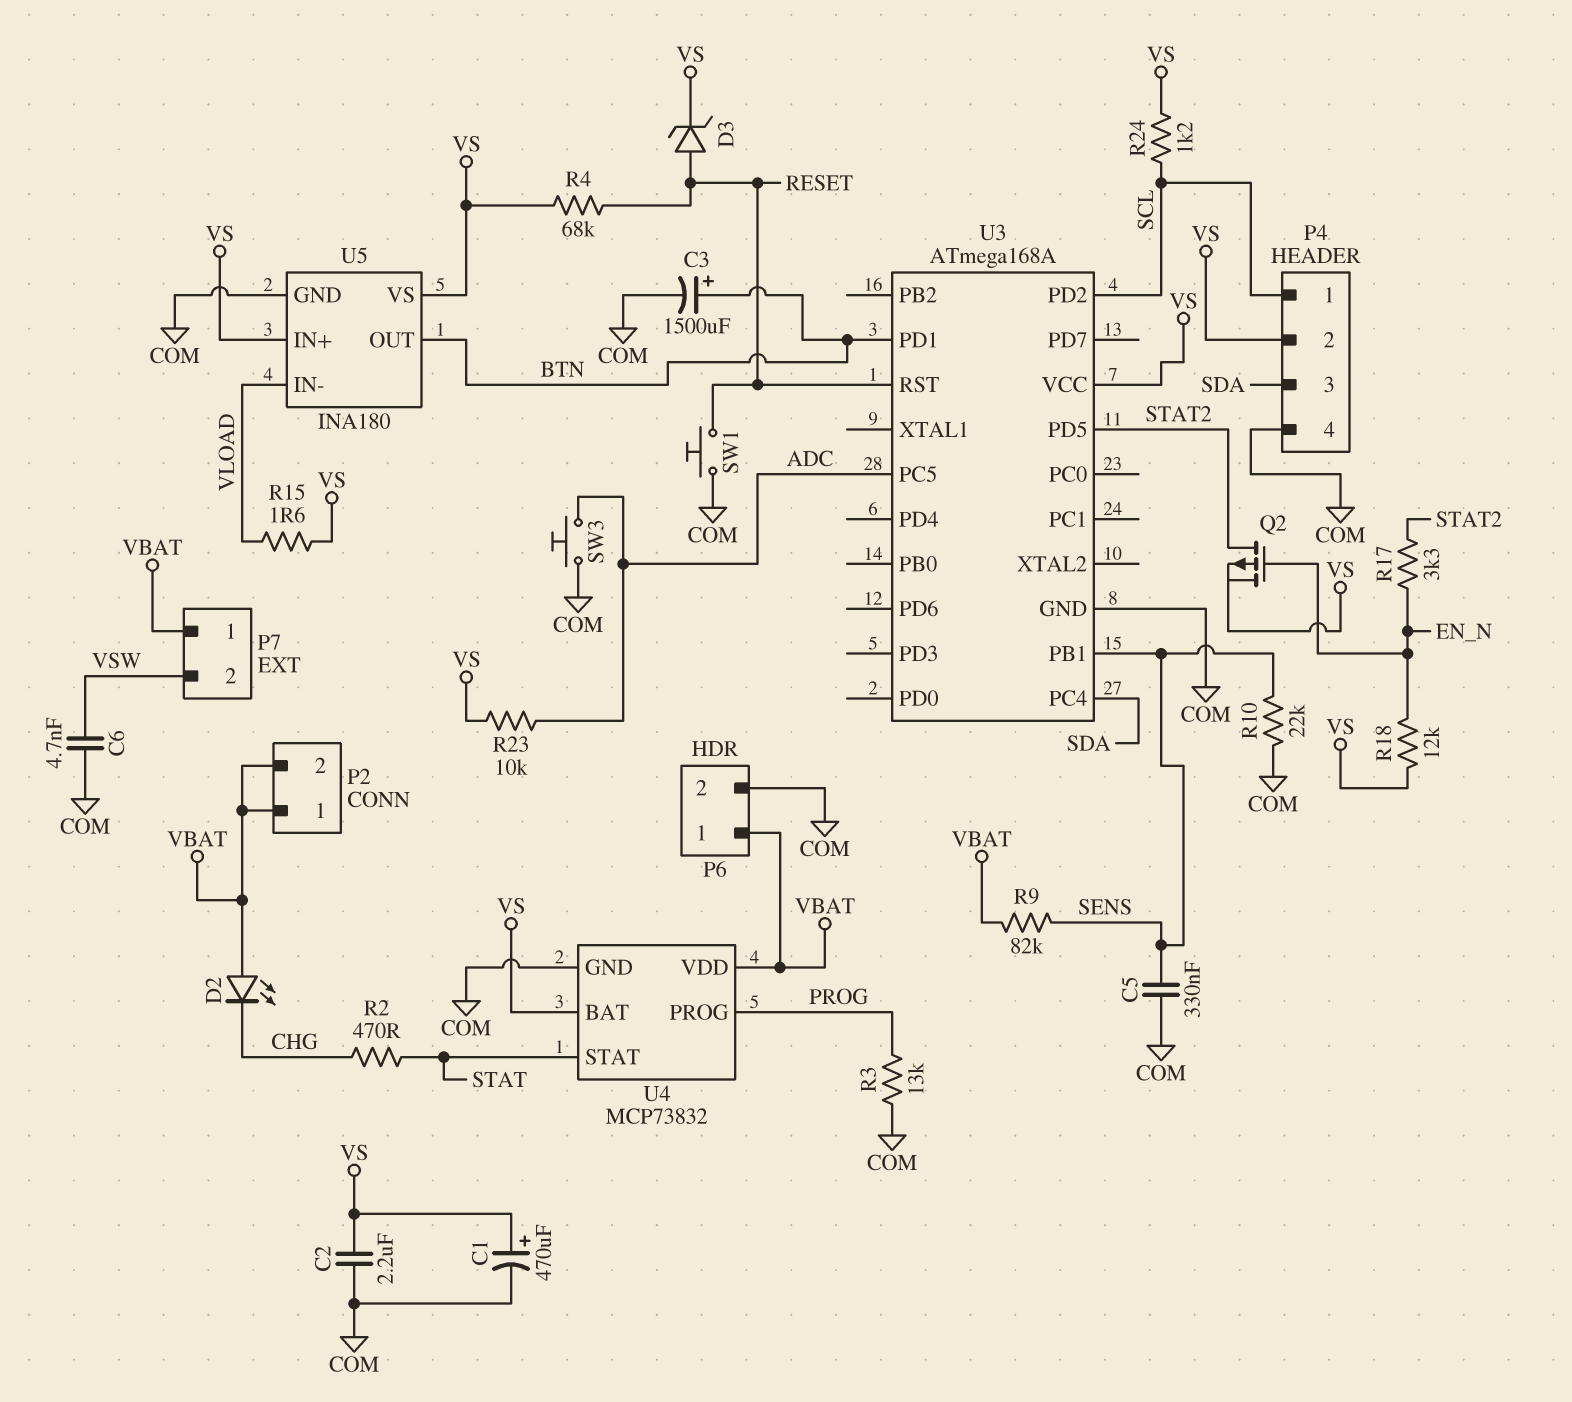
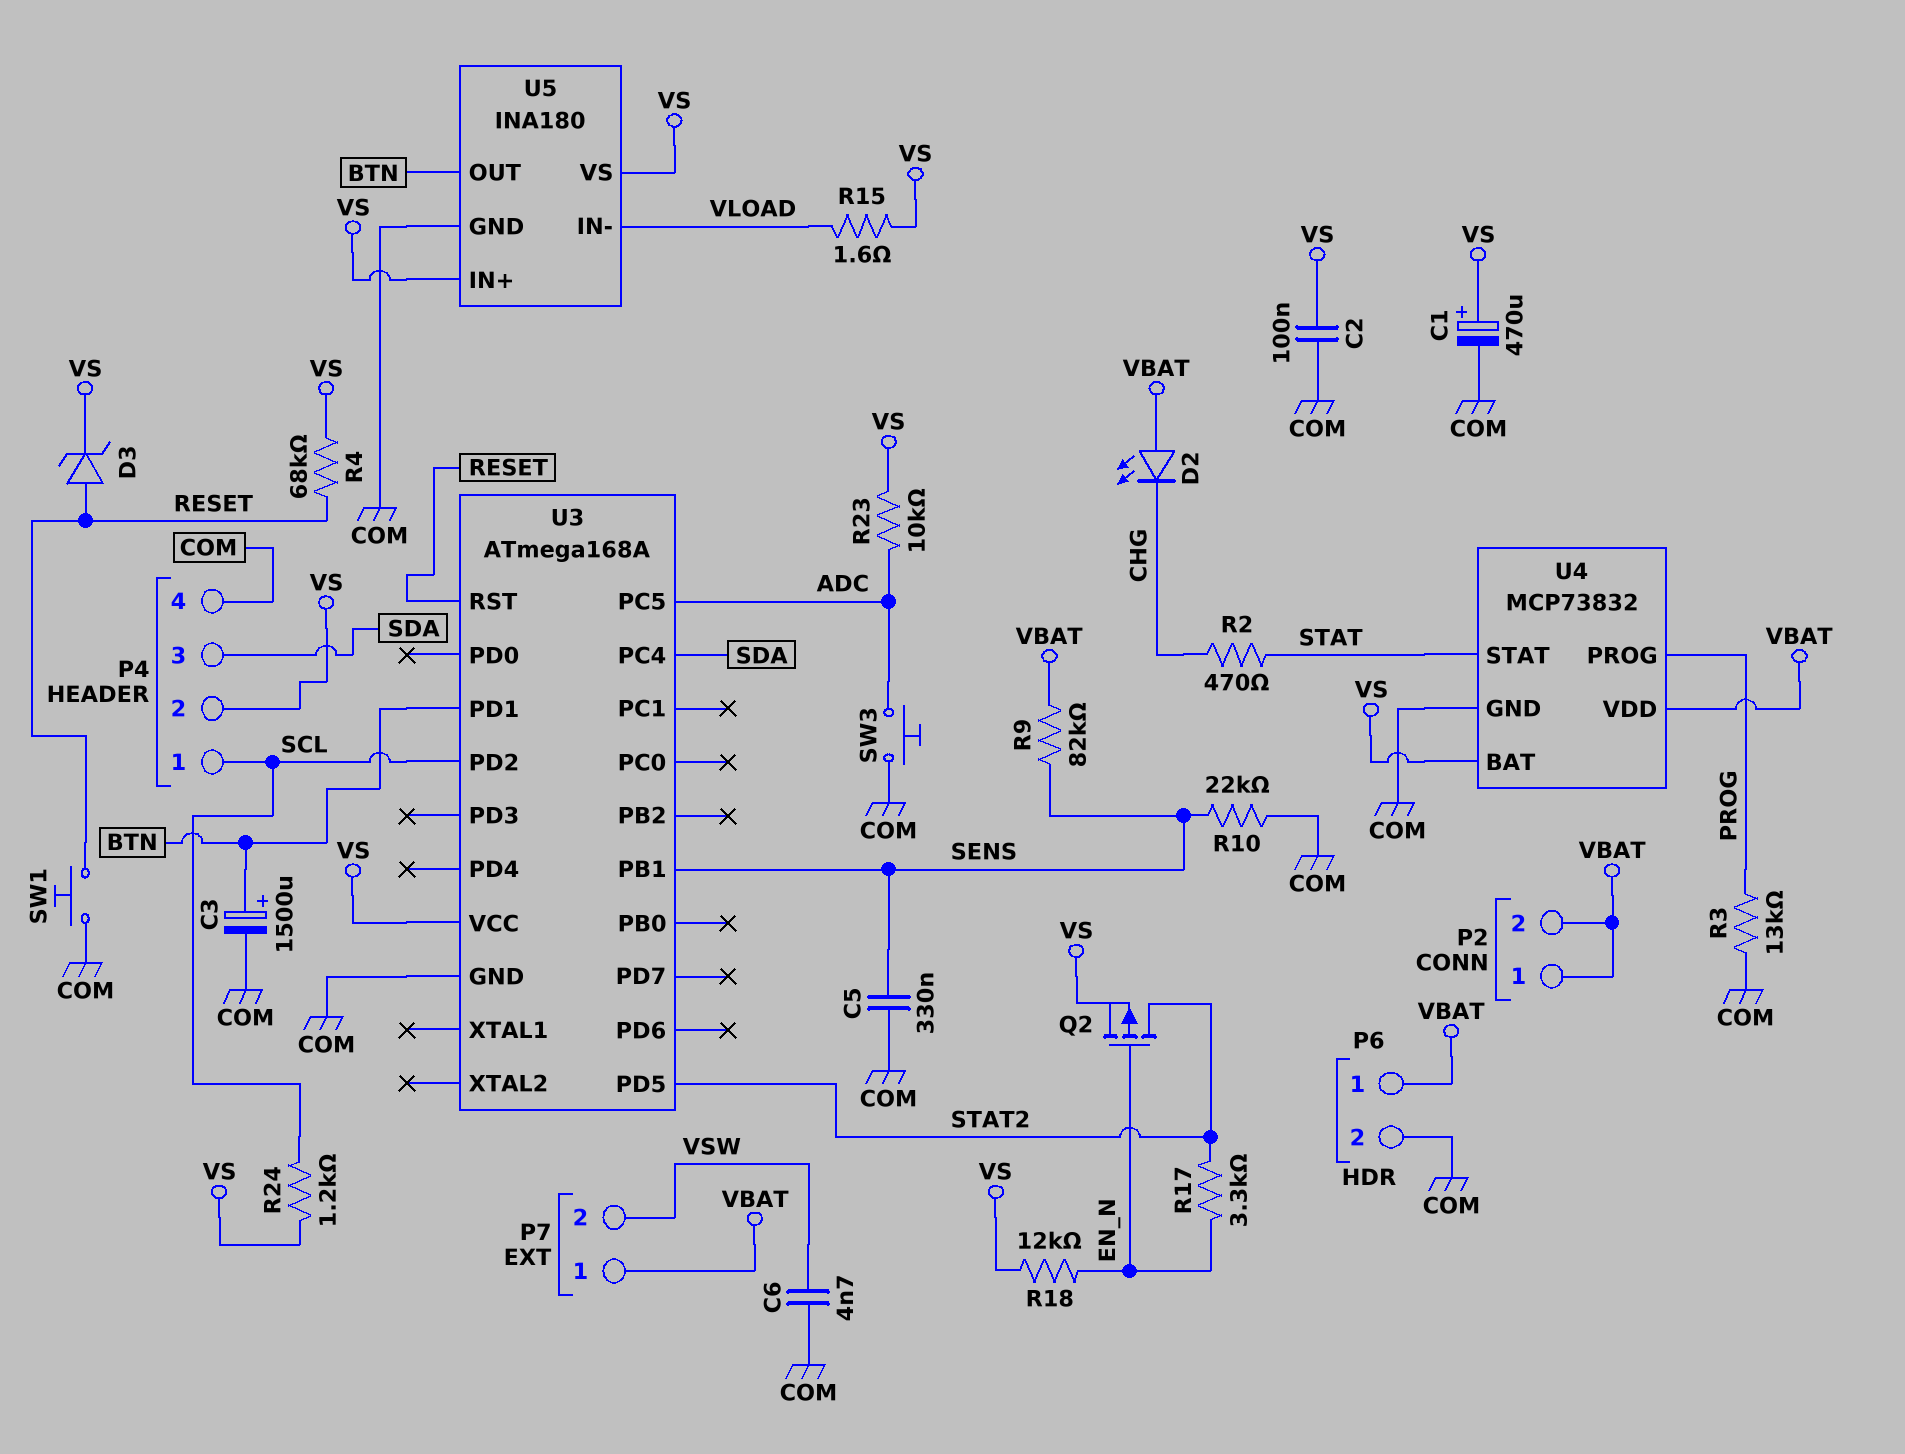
C2: 2.2uF (COM, VS) -> 100nF (COM, VS)

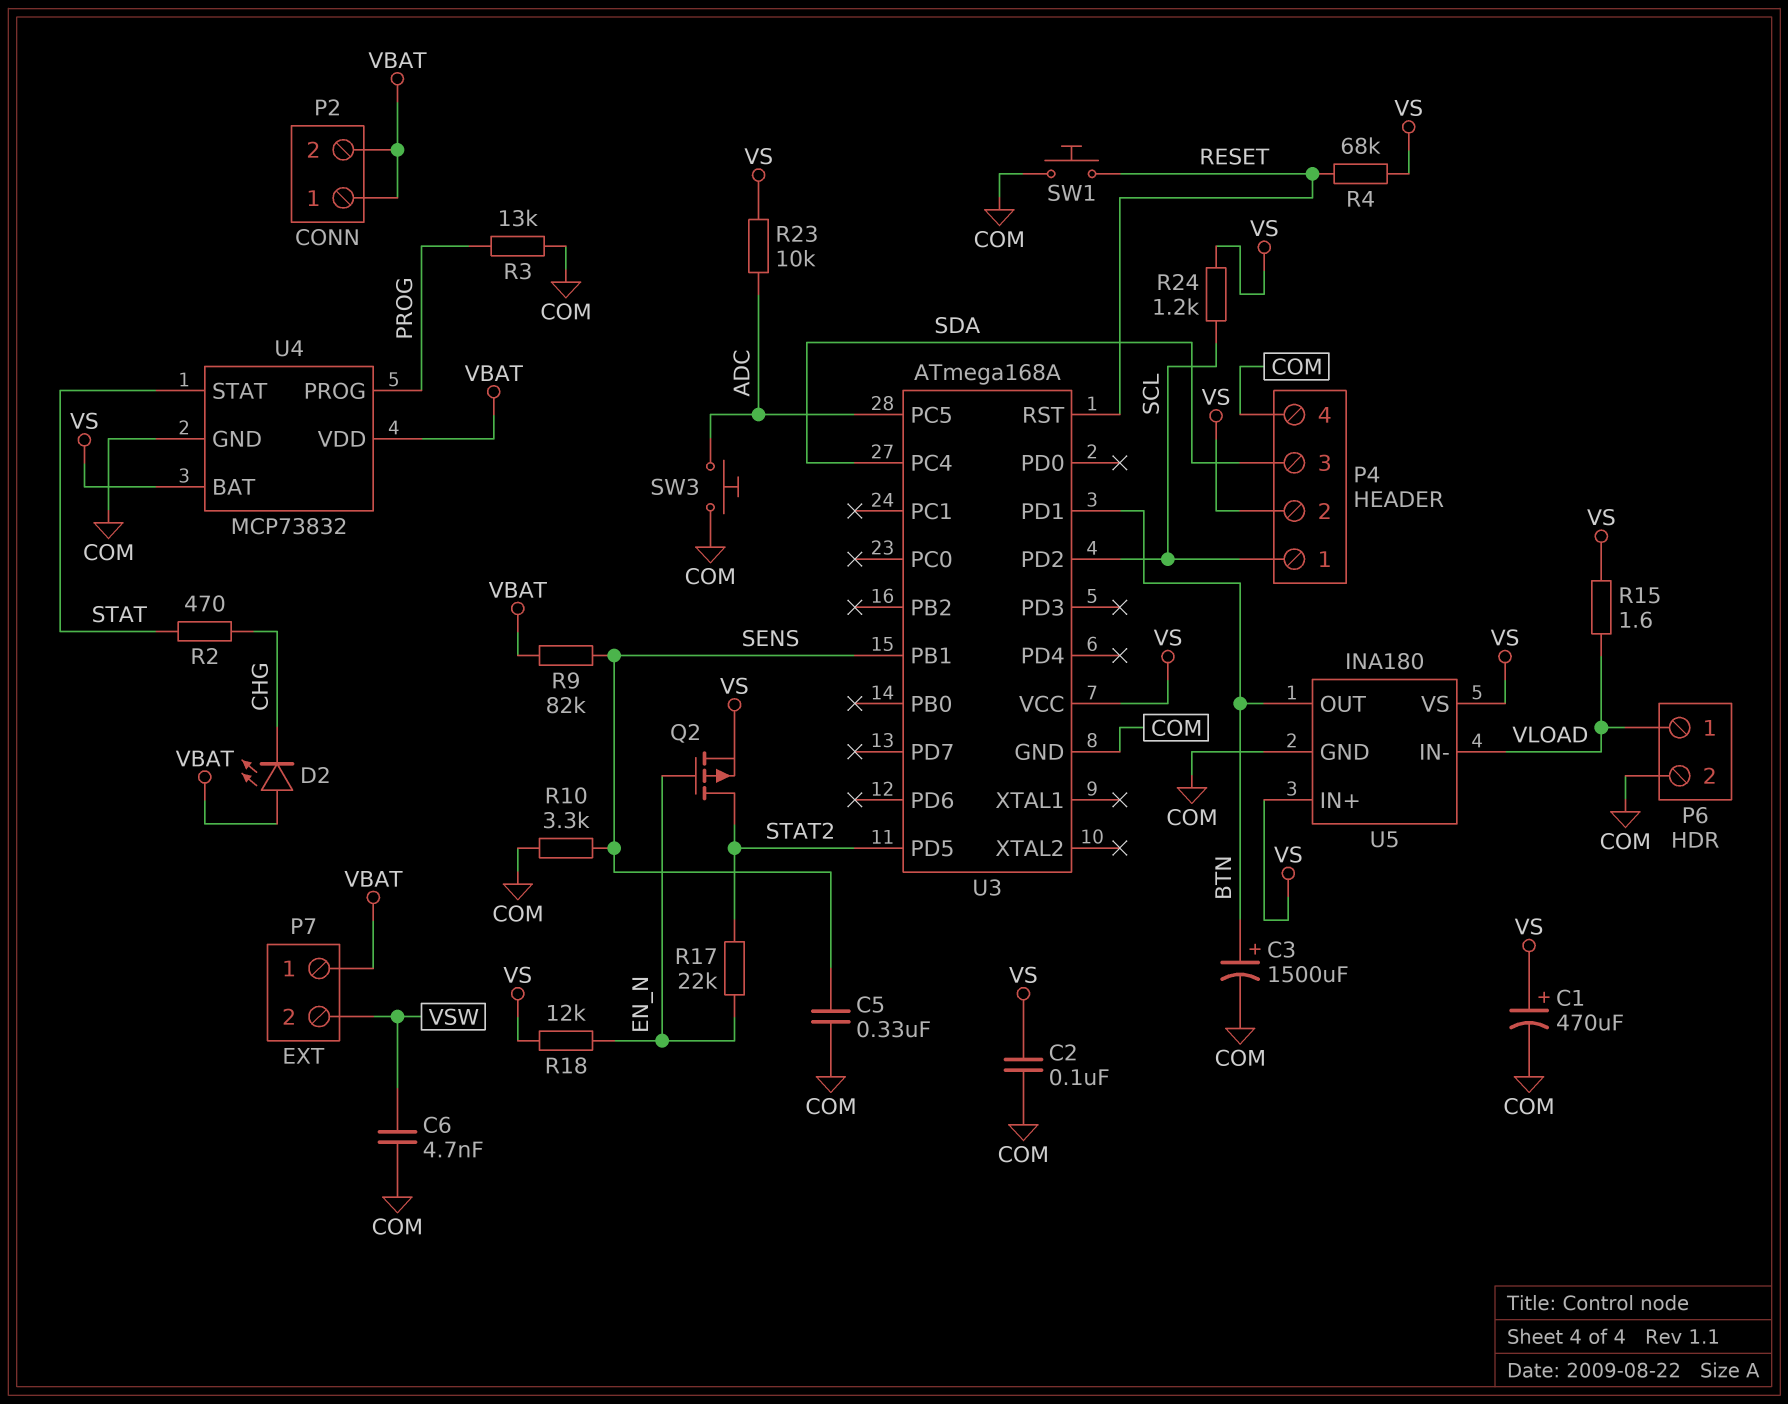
D3: zener (A RESET, K VS) -> none
P6 pin 1: VBAT -> VLOAD
R10: 22k (COM, SENS) -> 3.3k (COM, SENS)
R17: 3.3k (EN_N, STAT2) -> 22k (EN_N, STAT2)

